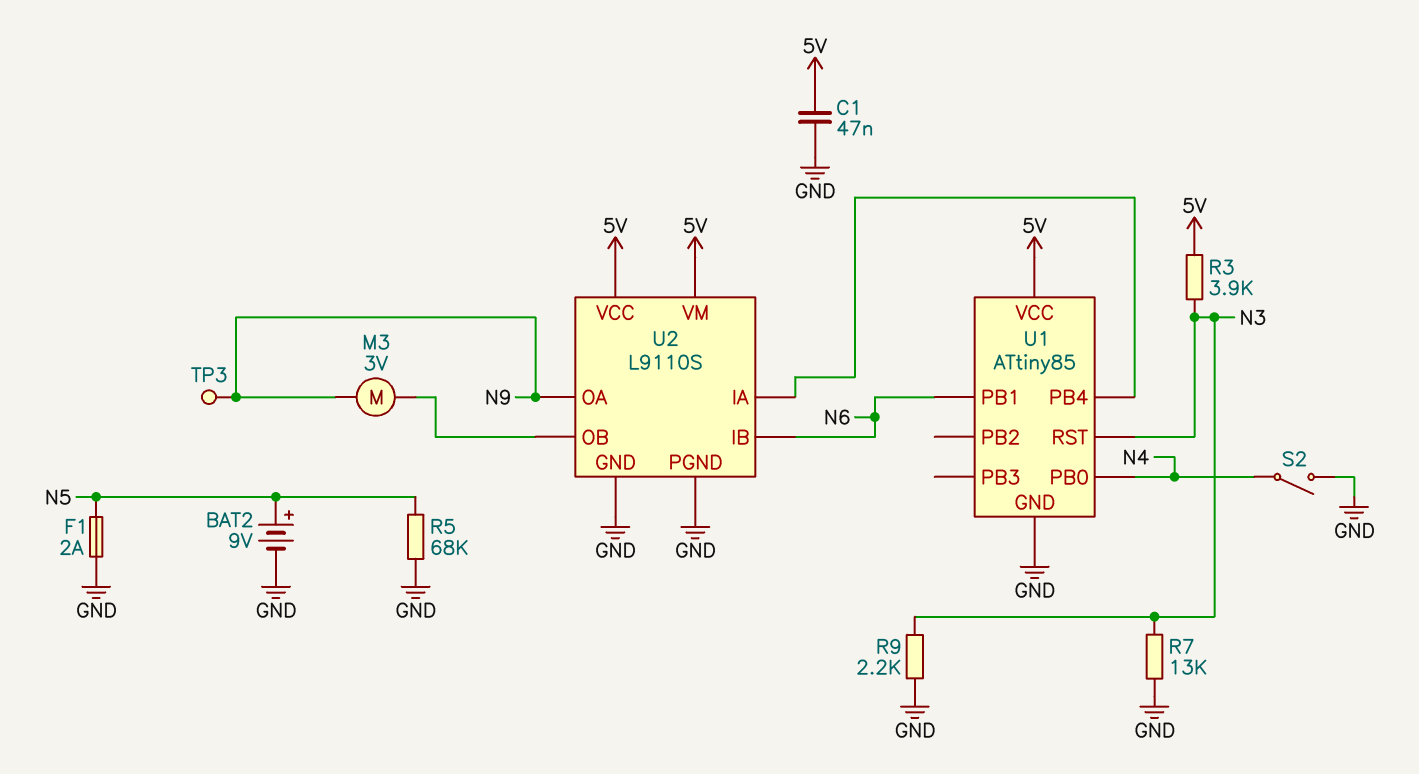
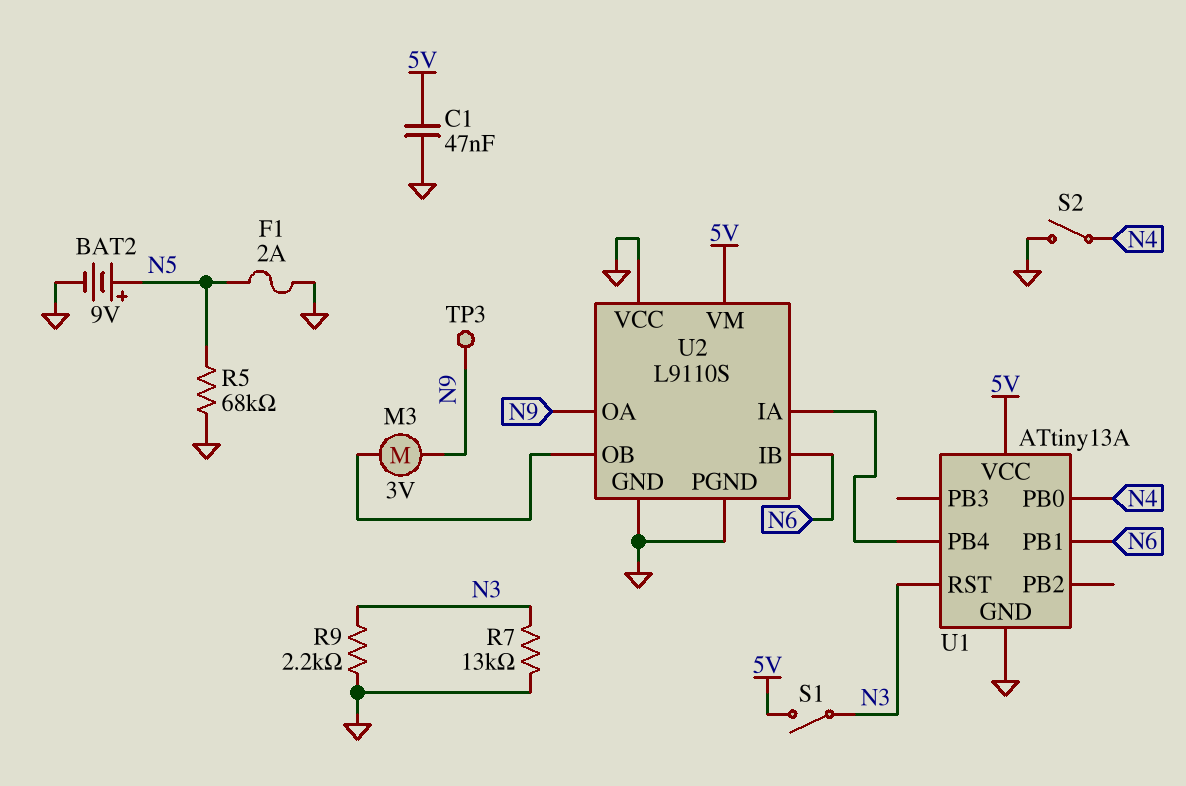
R3: 3.9k (5V, N3) -> none
S1: none -> switch (5V, N3)
U1: ATtiny85 -> ATtiny13A
U2 pin VCC: 5V -> GND

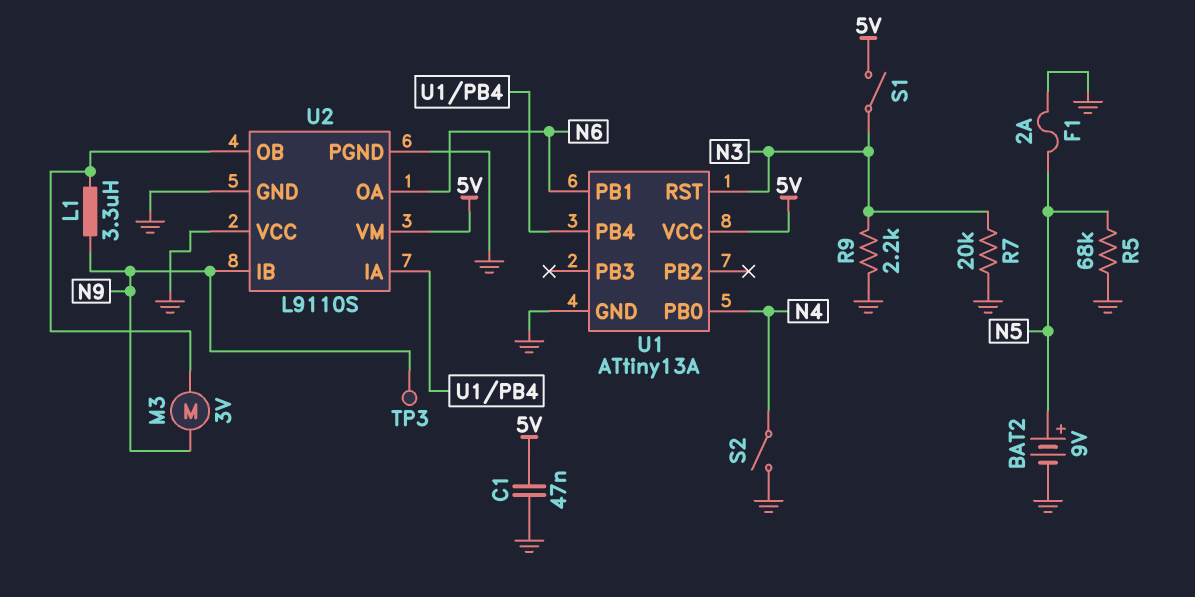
L1: none -> 3.3uH (N9, U2/OB)
R7: 13k (GND, N3) -> 20k (GND, N3)
U2 pin IB: N6 -> N9
U2 pin OA: N9 -> N6

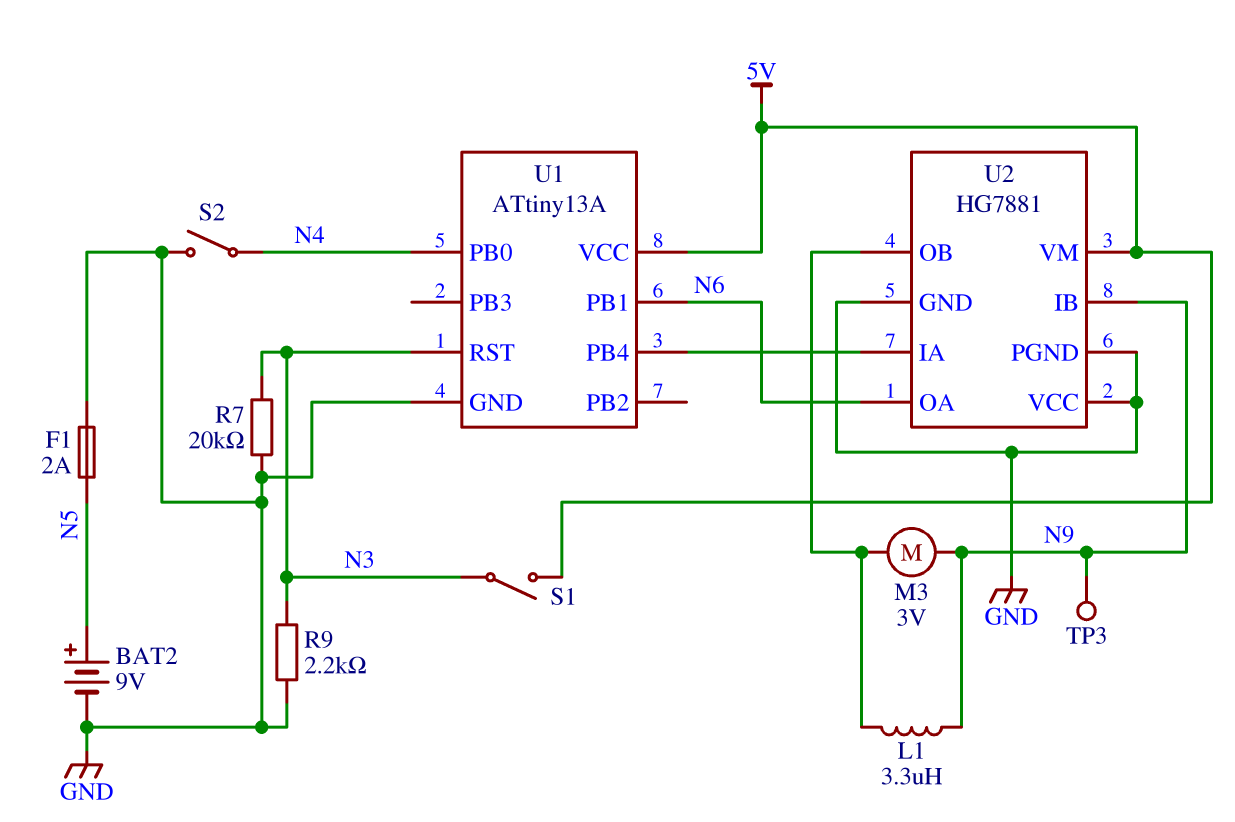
C1: 47nF (5V, GND) -> none
R5: 68k (GND, N5) -> none
U2: L9110S -> HG7881

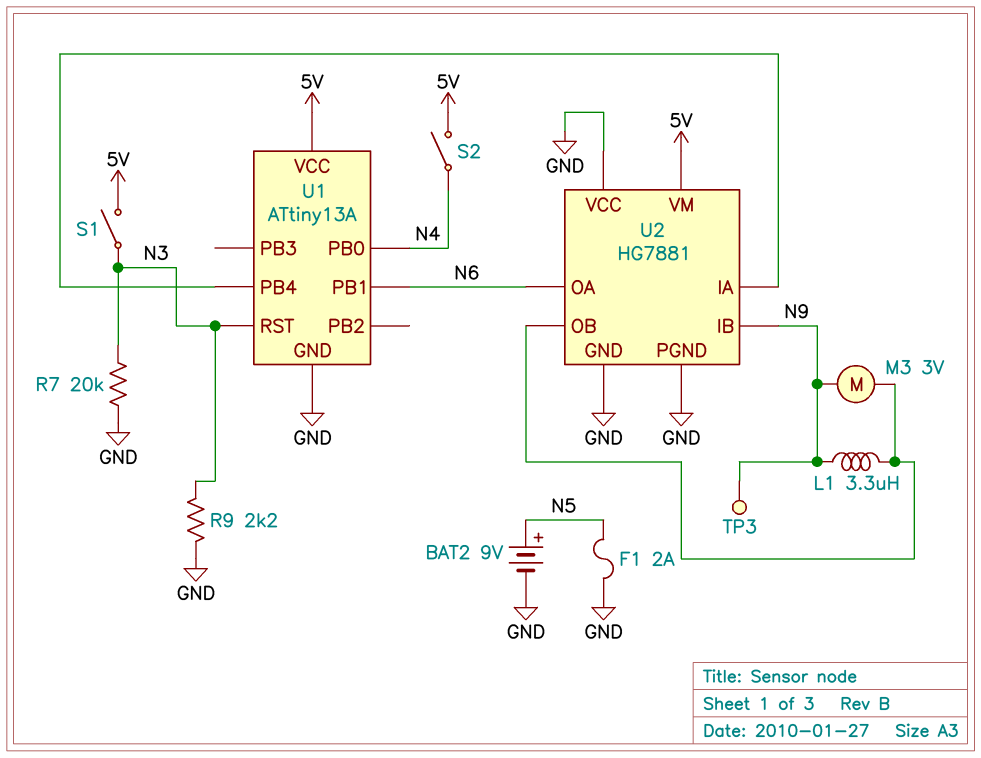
S2: switch (GND, N4) -> switch (5V, N4)

